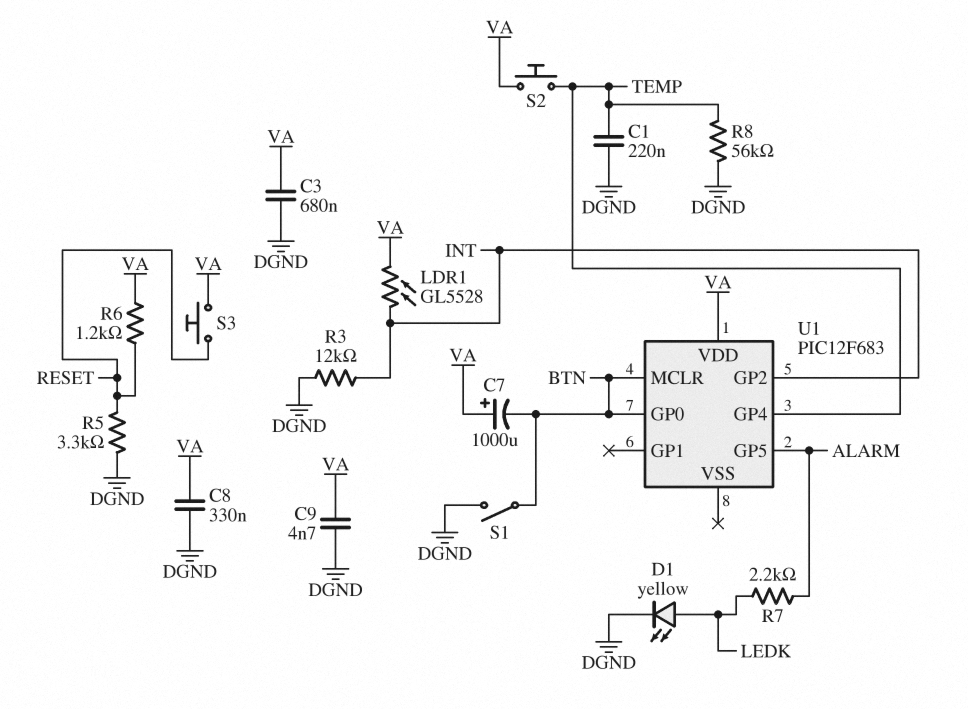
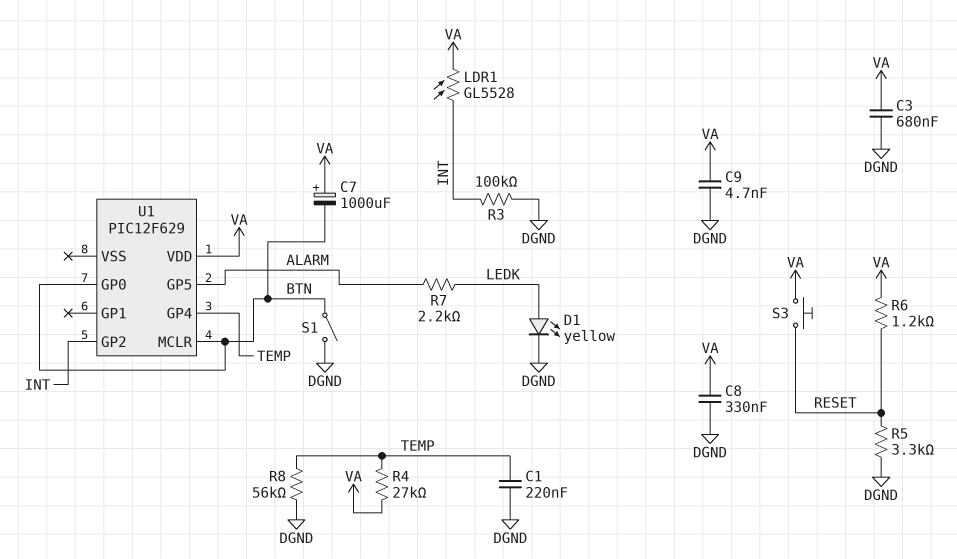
R3: 12k (DGND, INT) -> 100k (DGND, INT)
R4: none -> 27k (TEMP, VA)
S2: button (TEMP, VA) -> none
U1: PIC12F683 -> PIC12F629

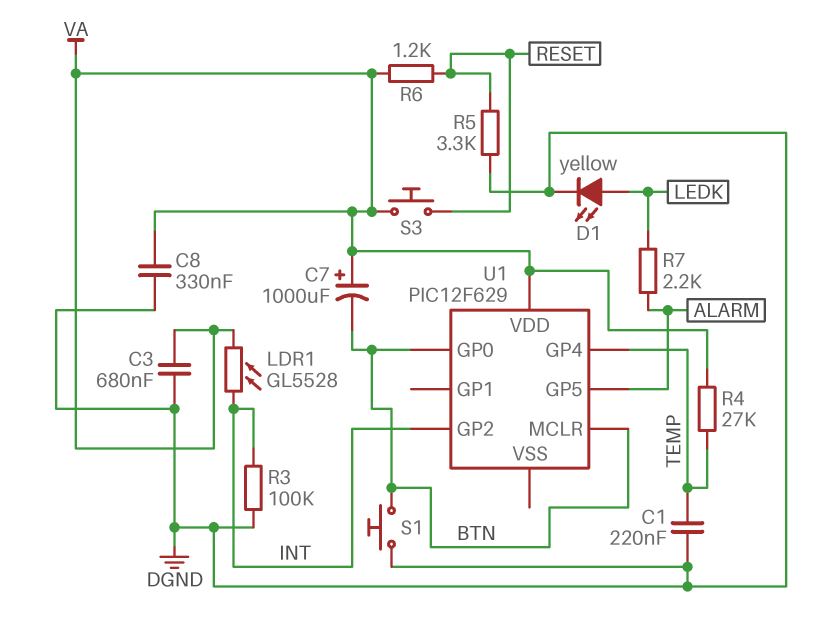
C9: 4.7nF (DGND, VA) -> none
R8: 56k (DGND, TEMP) -> none
S1: switch (BTN, DGND) -> button (BTN, DGND)

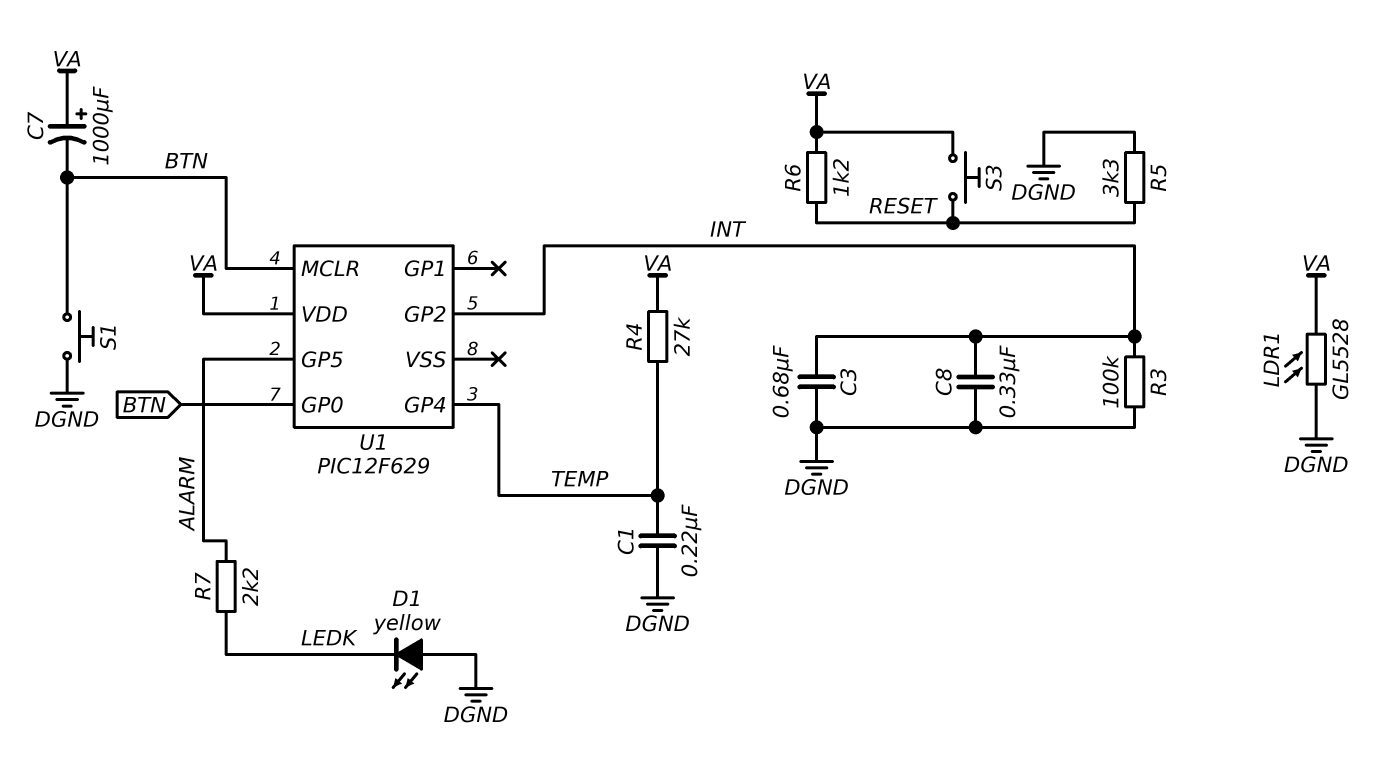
C3: 680nF (DGND, VA) -> 680nF (DGND, INT)
C8: 330nF (DGND, VA) -> 330nF (DGND, INT)
D1: LED yellow (A LEDK, K DGND) -> LED yellow (A DGND, K LEDK)
LDR1: GL5528 (INT, VA) -> GL5528 (DGND, VA)

